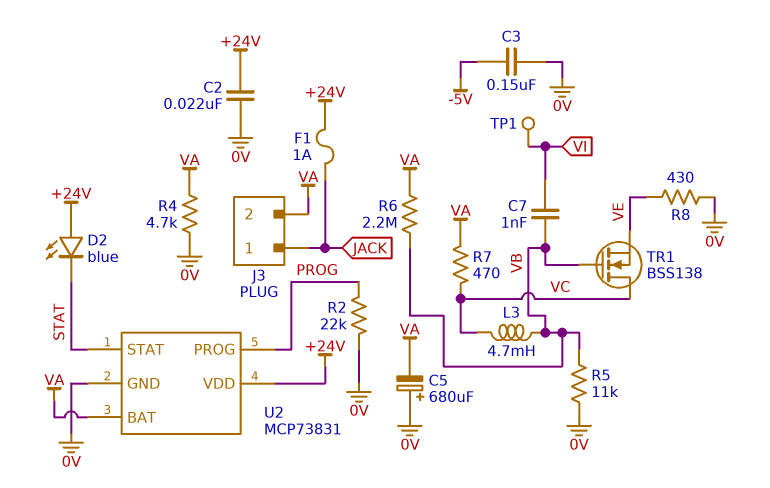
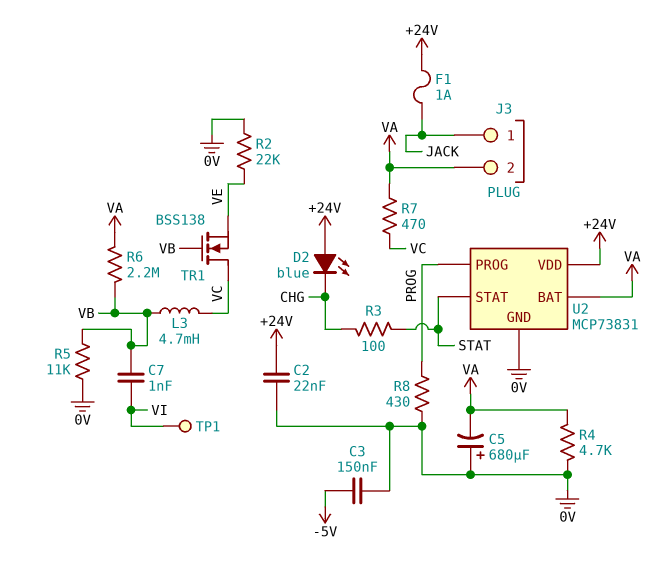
D2: LED blue (A +24V, K STAT) -> LED blue (A +24V, K CHG)
R2: 22k (0V, PROG) -> 22k (0V, VE)
R3: none -> 100 (CHG, STAT)
R8: 430 (0V, VE) -> 430 (0V, PROG)

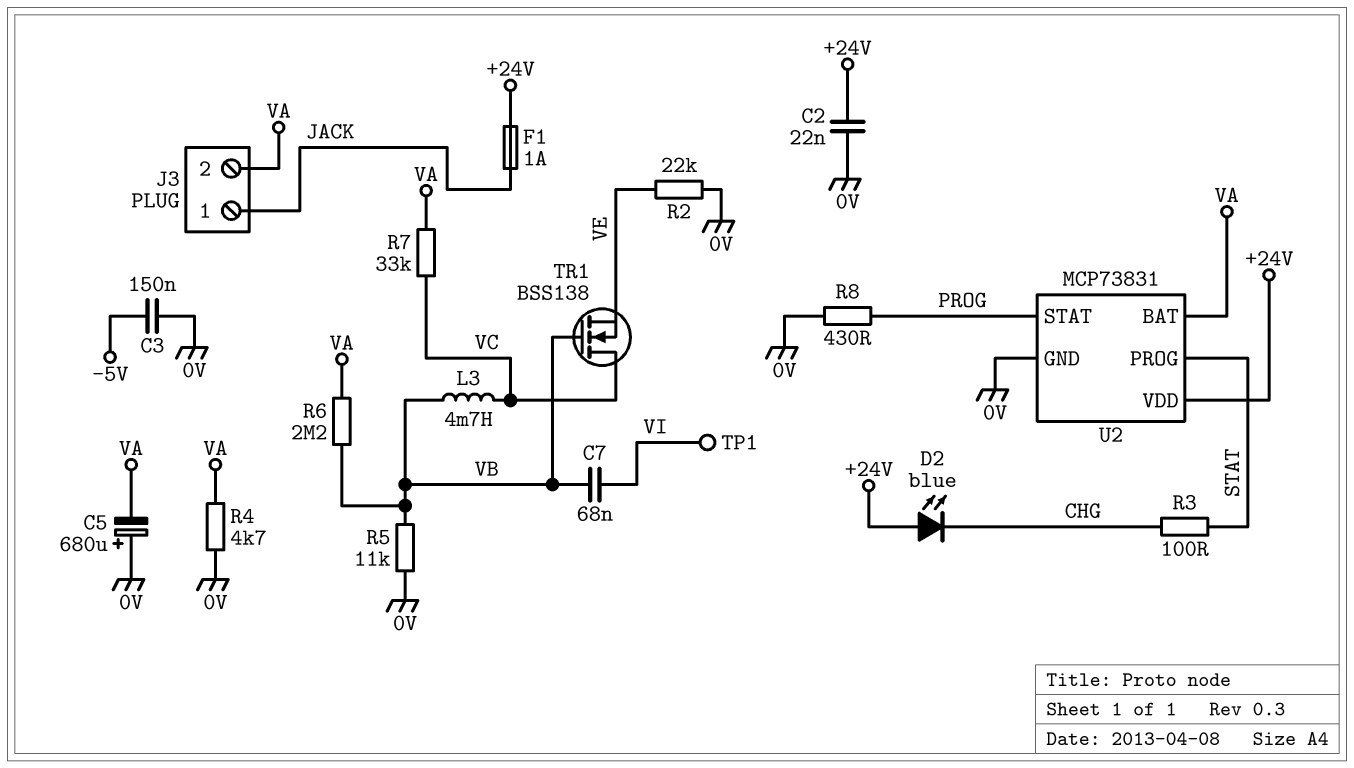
C7: 1nF (VB, VI) -> 68nF (VB, VI)
R7: 470 (VA, VC) -> 33k (VA, VC)
U2 pin PROG: PROG -> STAT
U2 pin STAT: STAT -> PROG

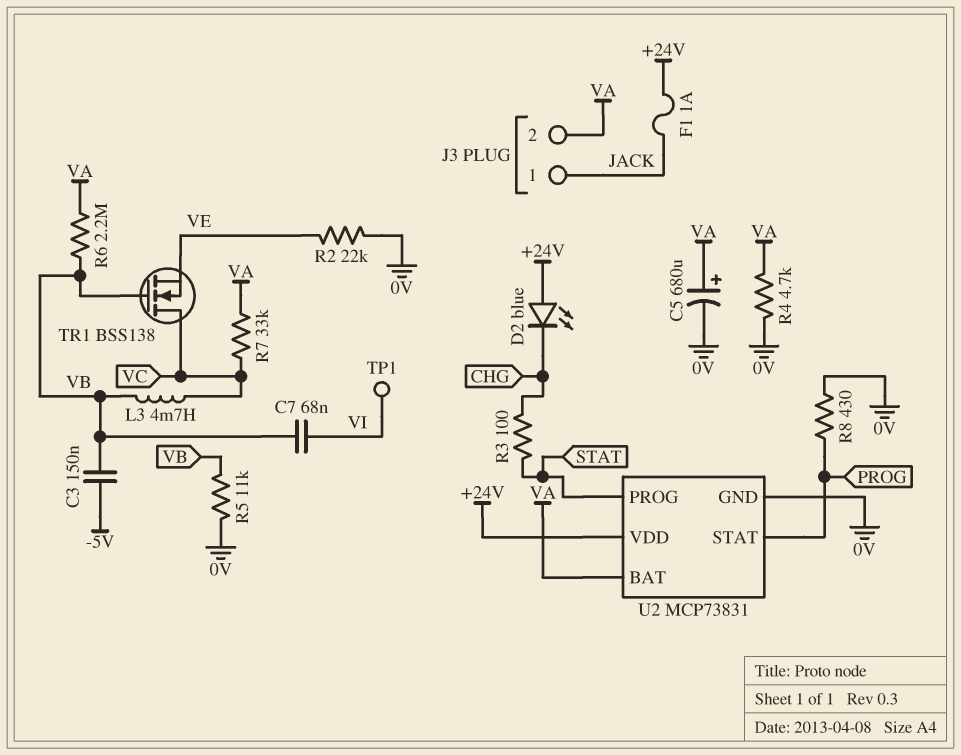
C2: 22nF (+24V, 0V) -> none
C3: 150nF (-5V, 0V) -> 150nF (-5V, VB)
C5: 680uF (plus 0V, minus VA) -> 680uF (plus VA, minus 0V)

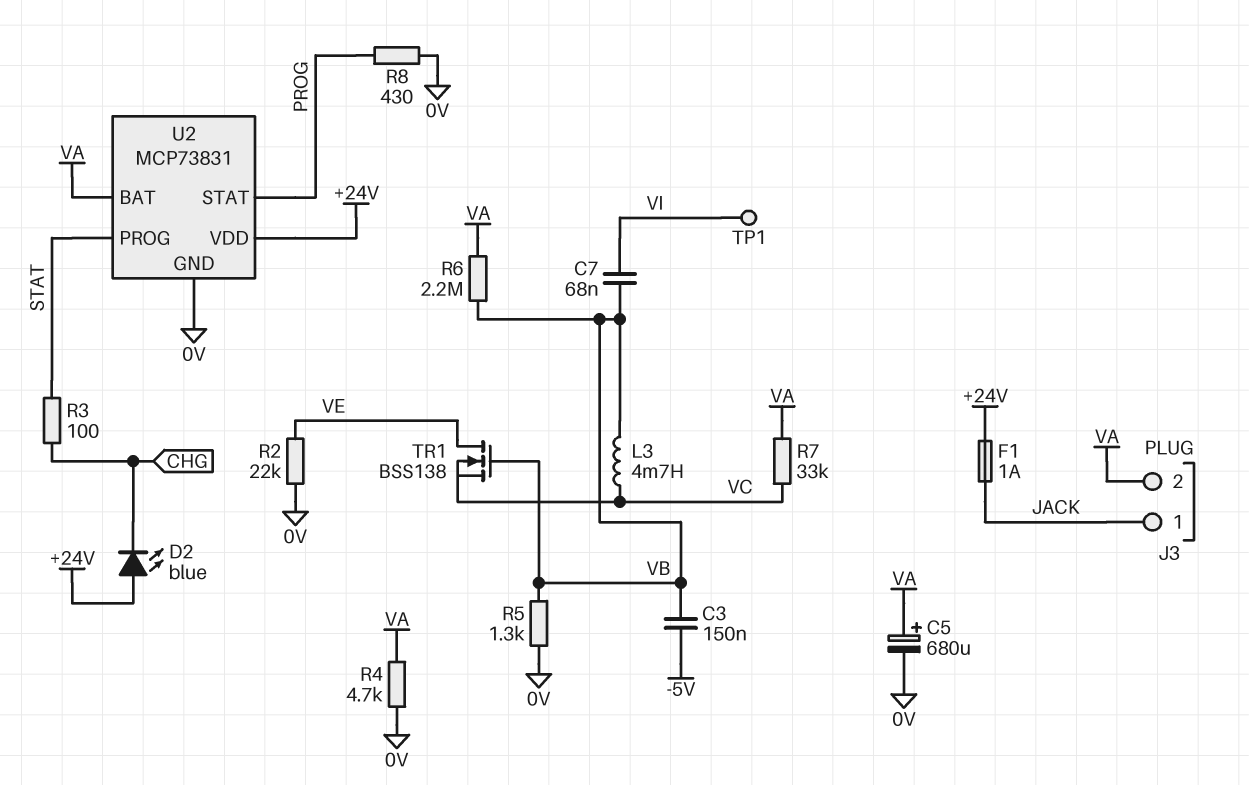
R5: 11k (0V, VB) -> 1.3k (0V, VB)
TR1: NMOS BSS138 (G VB, D VC, S VE) -> NMOS BSS138 (G VB, D VE, S VC)

